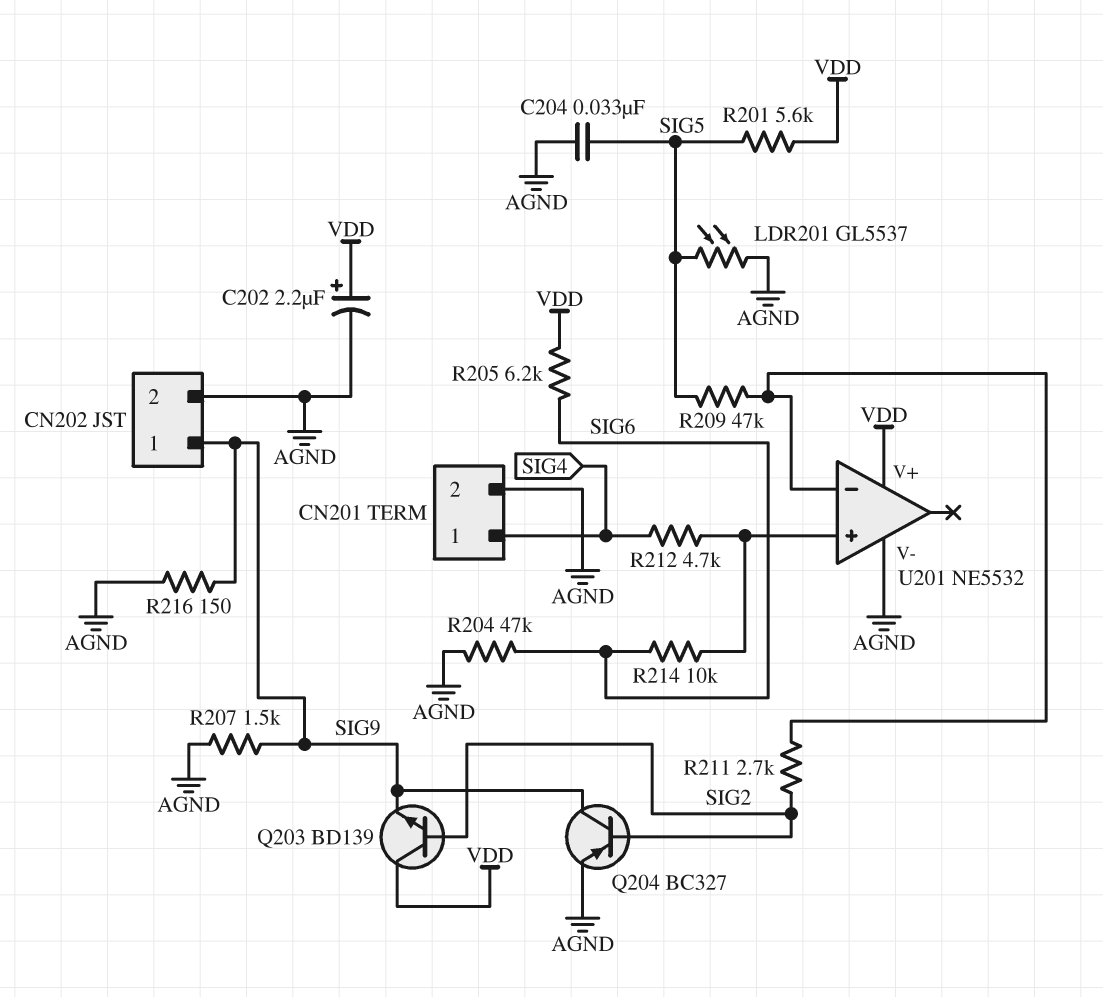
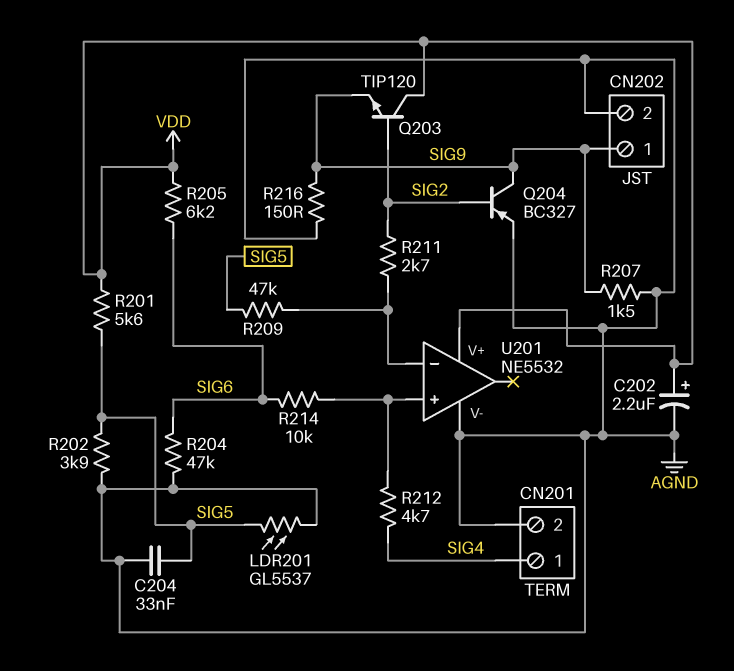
Q203: NPN BD139 (B SIG2, C VDD, E SIG9) -> NPN TIP120 (B SIG2, C VDD, E SIG9)
R202: none -> 3.9k (AGND, SIG5)

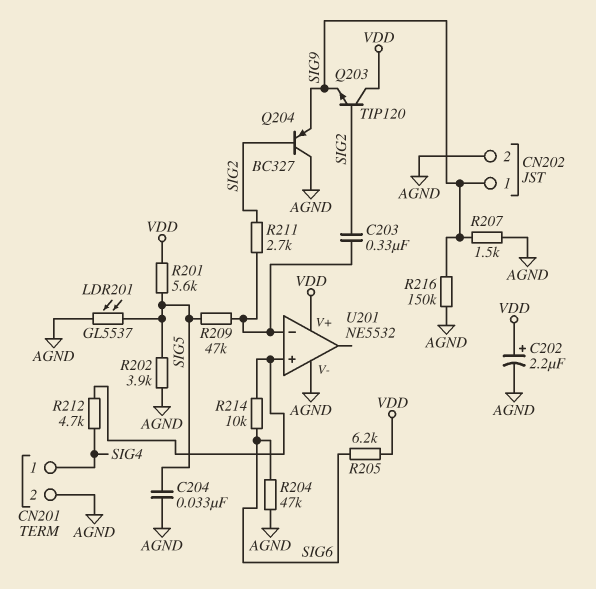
C203: none -> 330nF (SIG2, U201/in-)
Q204: PNP BC327 (B SIG2, C SIG9, E AGND) -> PNP BC327 (B SIG2, C AGND, E SIG9)
R216: 150 (AGND, SIG9) -> 150k (AGND, SIG9)

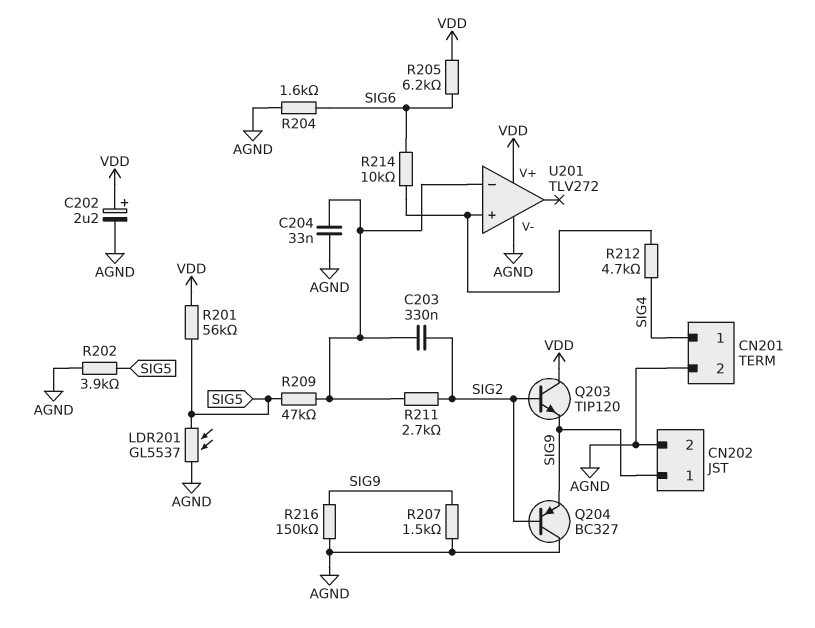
C204: 33nF (AGND, SIG5) -> 33nF (AGND, U201/in-)
R201: 5.6k (SIG5, VDD) -> 56k (SIG5, VDD)
R204: 47k (AGND, SIG6) -> 1.6k (AGND, SIG6)
U201: NE5532 -> TLV272

